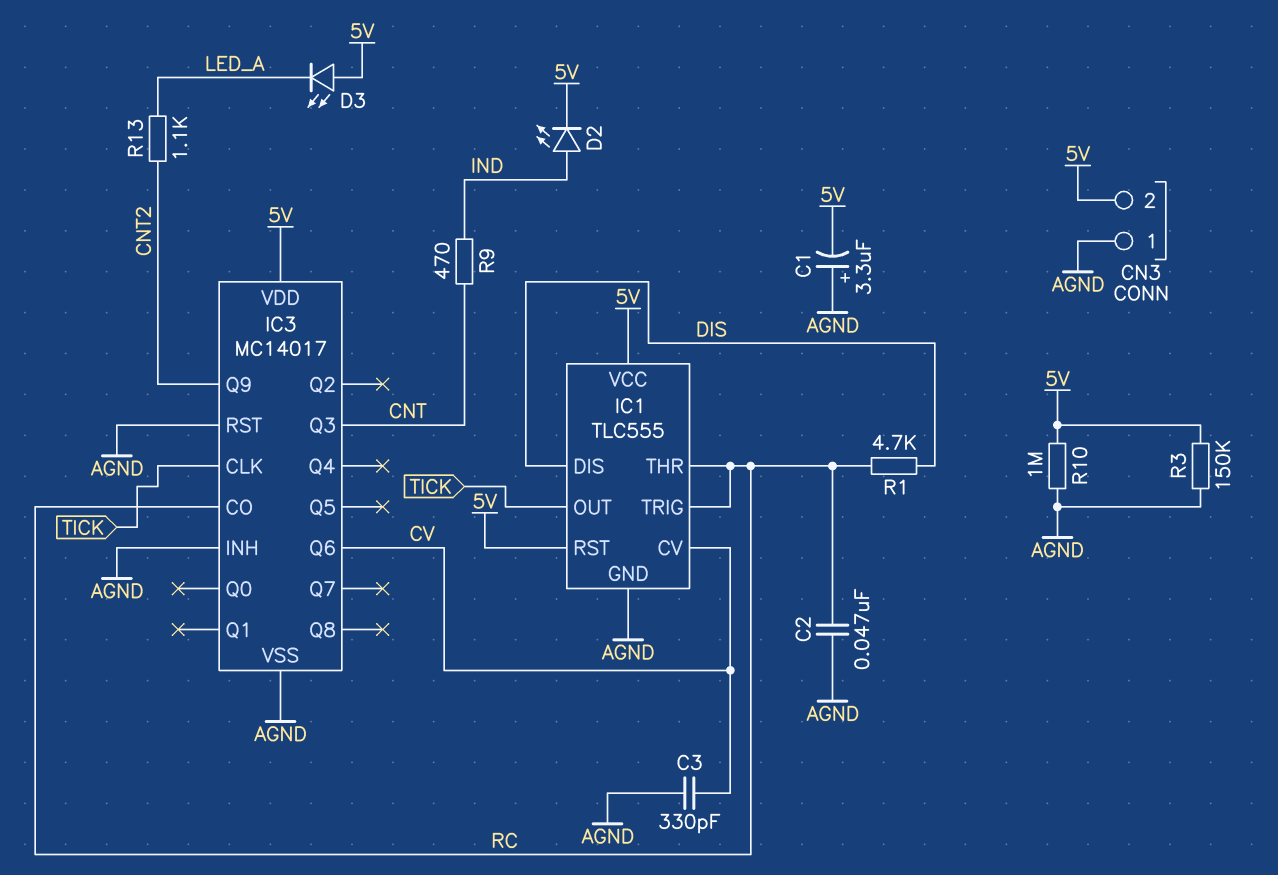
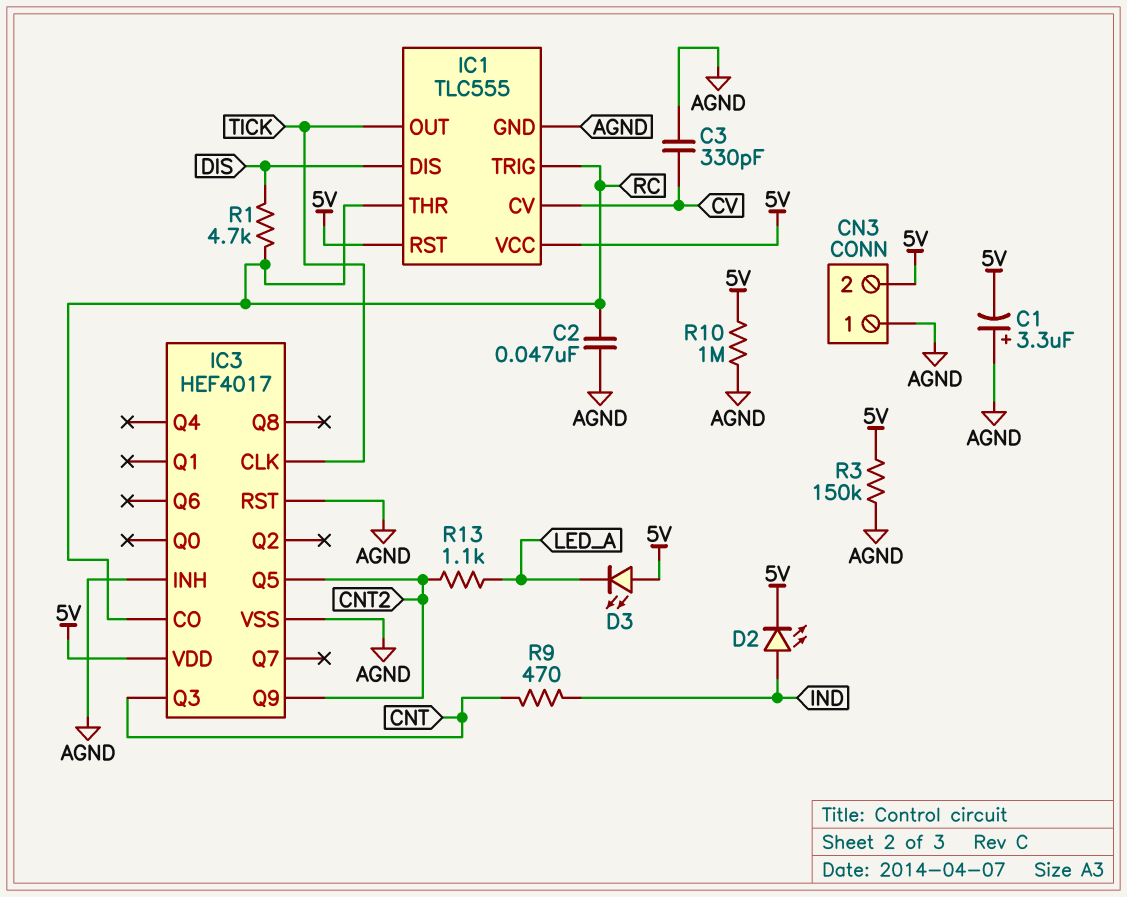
IC3: MC14017 -> HEF4017
IC3 pin Q5: none -> CNT2
IC3 pin Q6: CV -> none

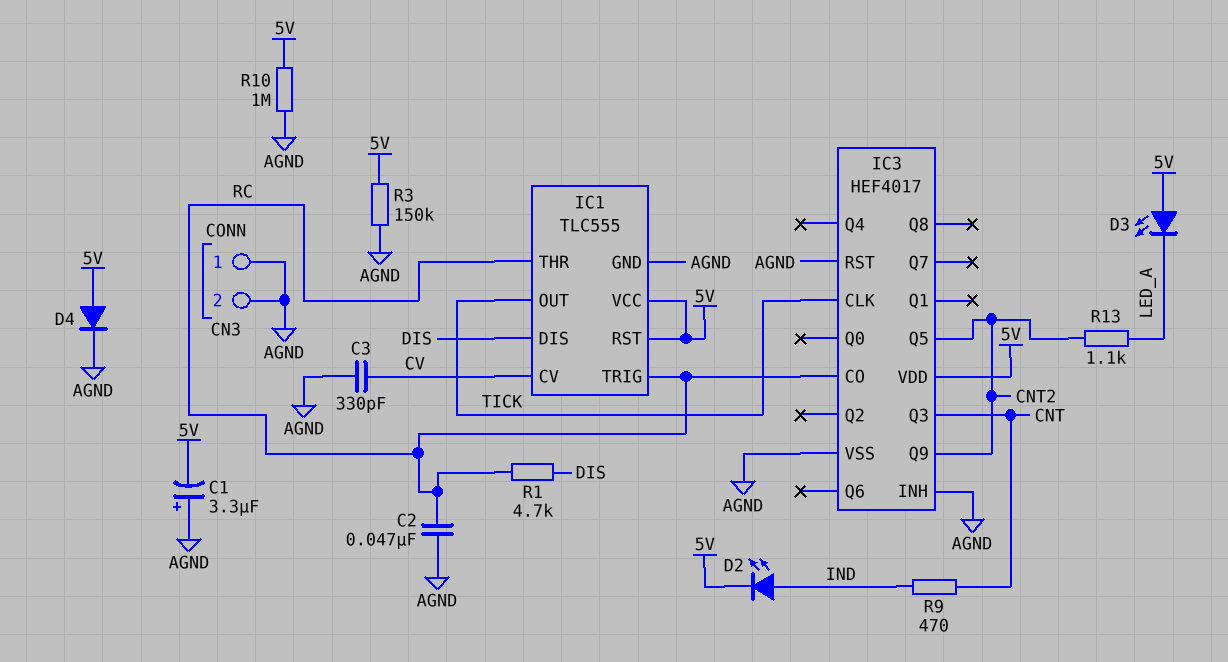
CN3 pin 2: 5V -> AGND
D4: none -> diode (A 5V, K AGND)

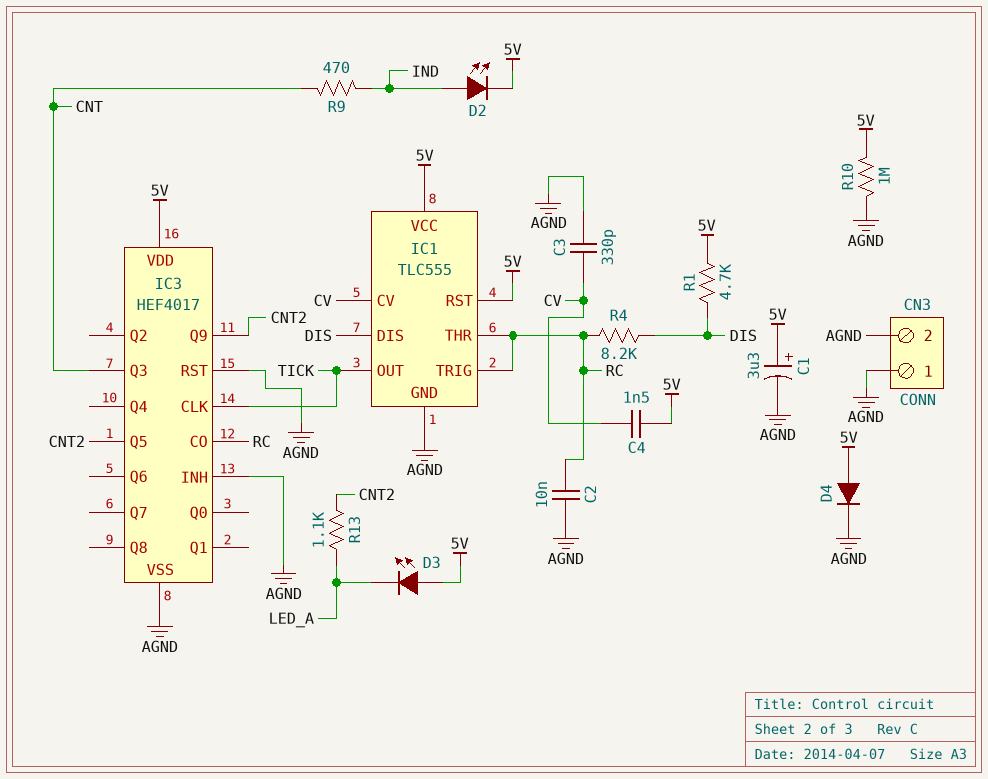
C1: 3.3uF (plus AGND, minus 5V) -> 3.3uF (plus 5V, minus AGND)
C2: 47nF (AGND, RC) -> 10nF (AGND, RC)
C4: none -> 1.5nF (5V, CV)
R1: 4.7k (DIS, RC) -> 4.7k (5V, DIS)
R3: 150k (5V, AGND) -> none
R4: none -> 8.2k (DIS, RC)

